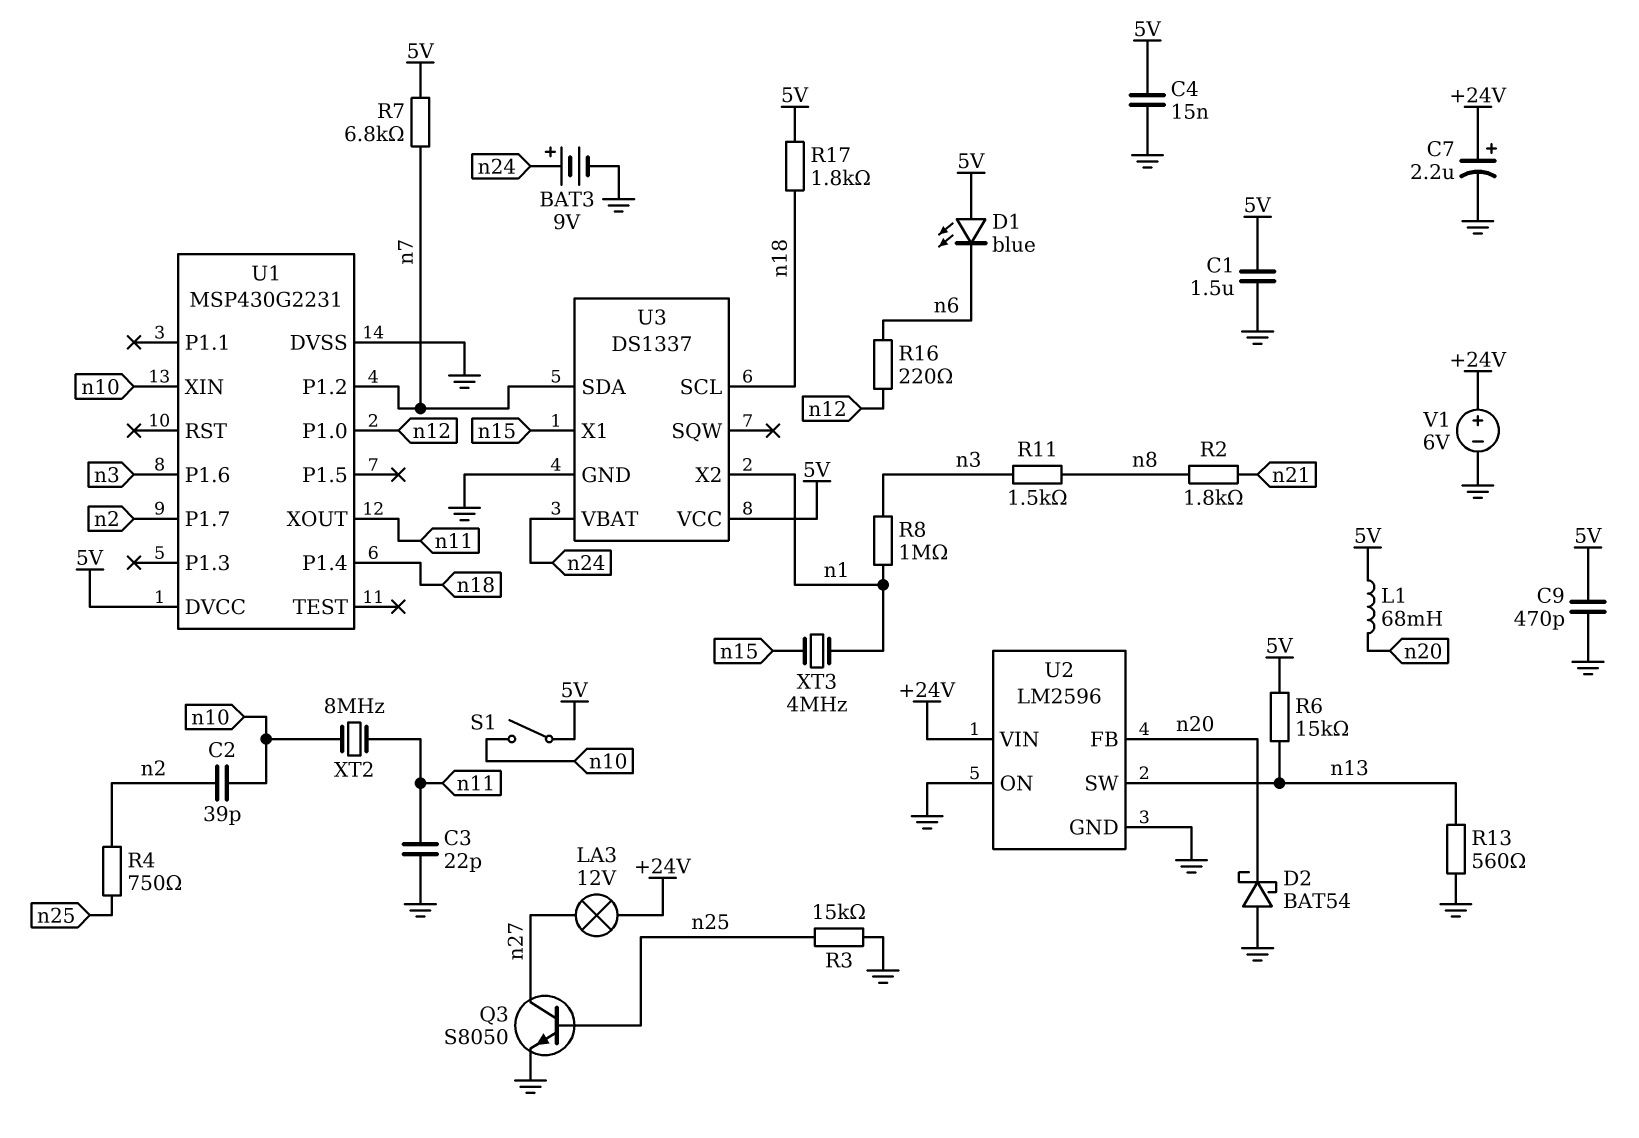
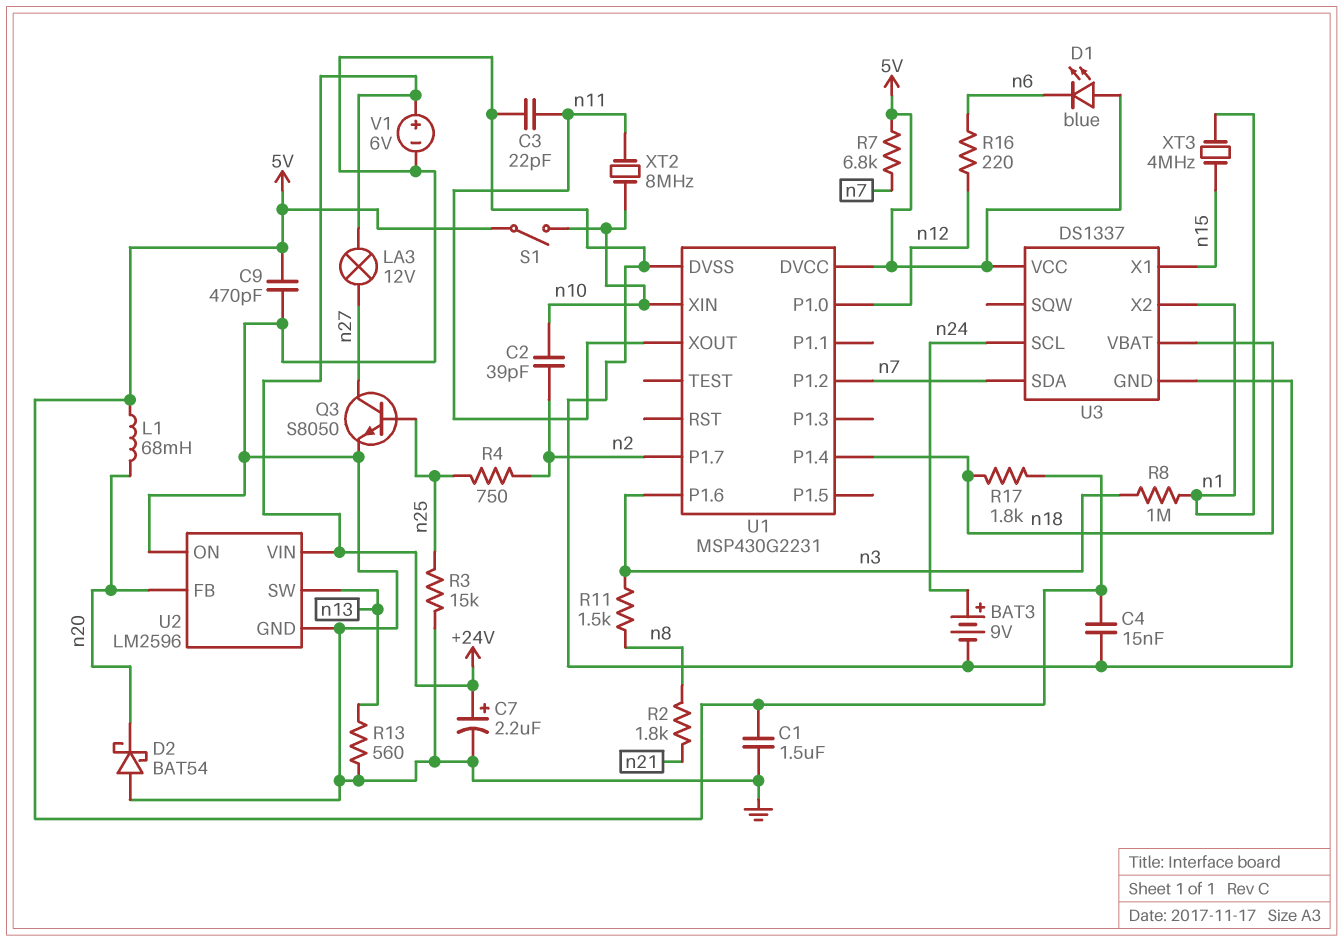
R6: 15k (5V, n13) -> none
U3 pin SCL: n18 -> n24
U3 pin VBAT: n24 -> n18

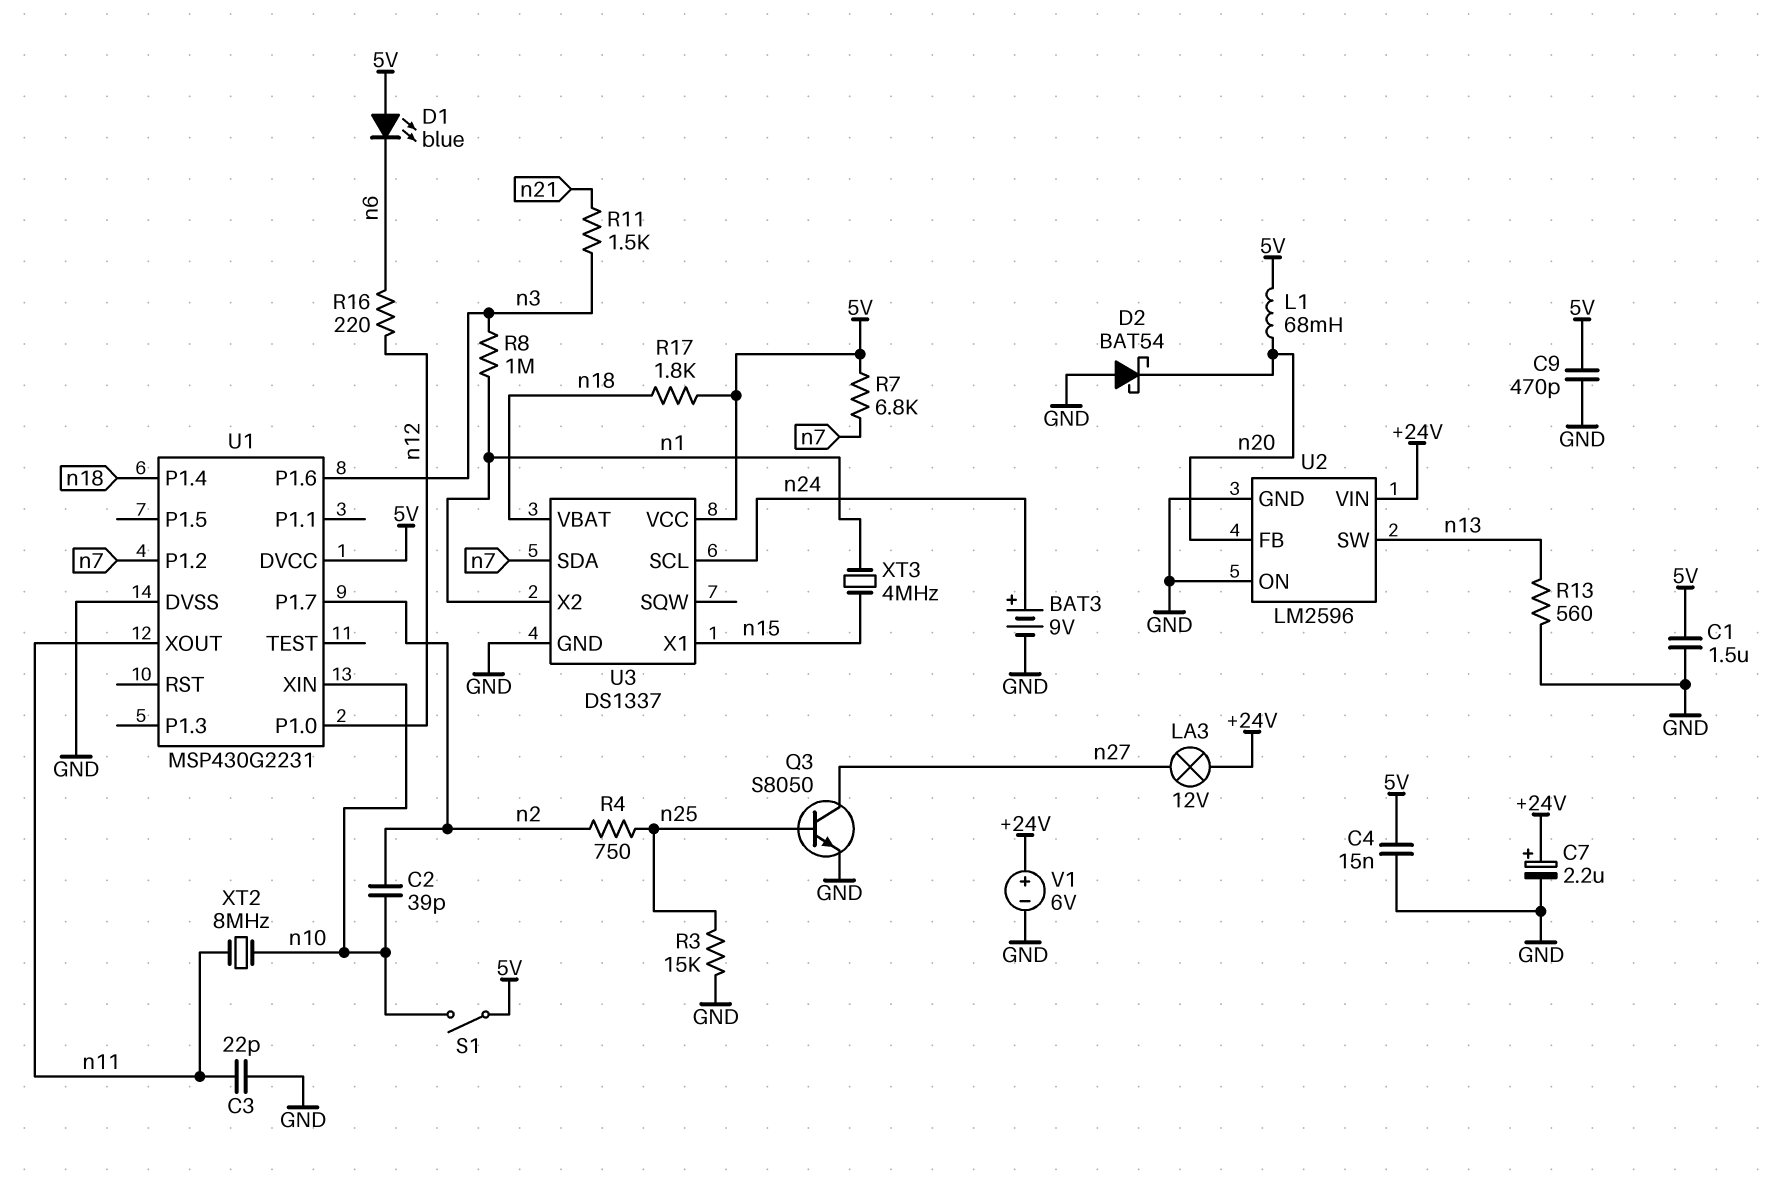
R2: 1.8k (n8, n21) -> none
R11: 1.5k (n3, n8) -> 1.5k (n3, n21)

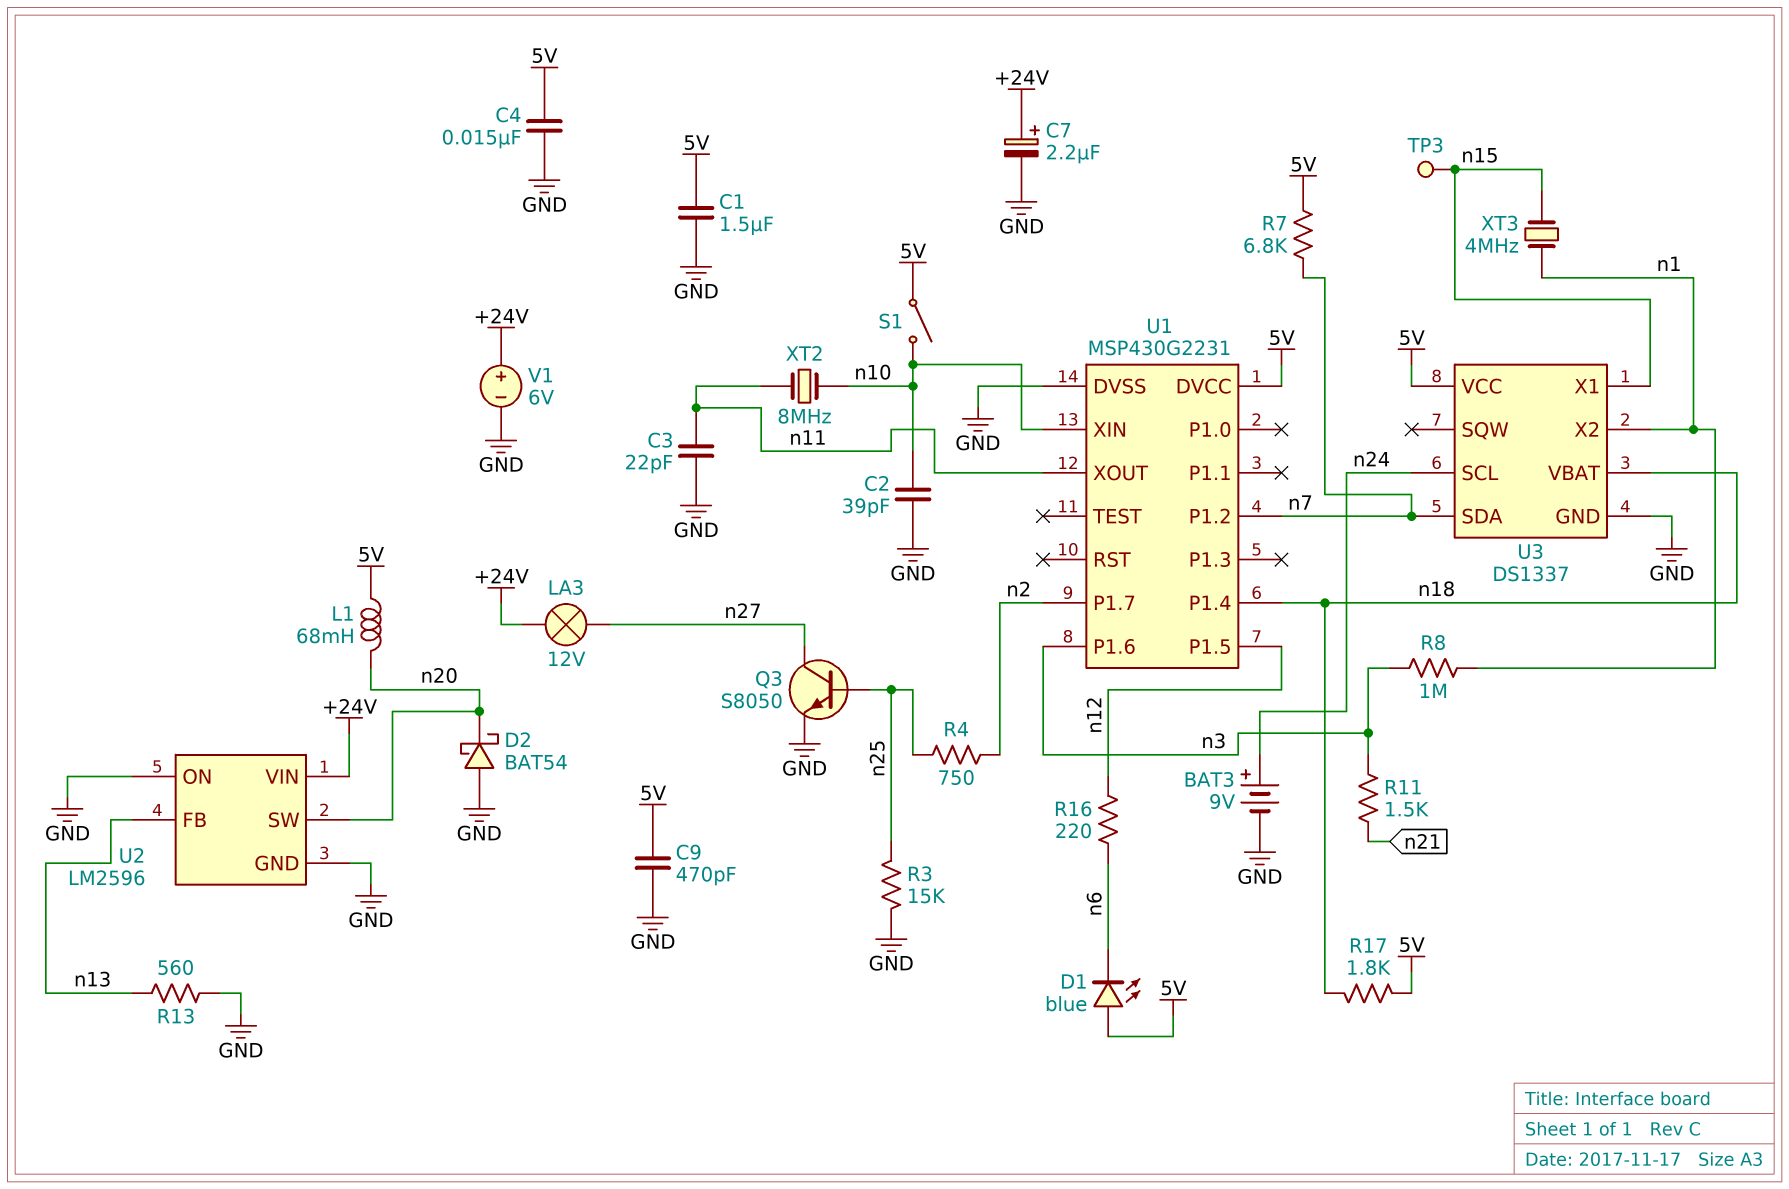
C2: 39pF (n2, n10) -> 39pF (GND, n10)
TP3: none -> test point (n15)
U1 pin P1.0: n12 -> none
U1 pin P1.5: none -> n12
U2 pin FB: n20 -> n13
U2 pin SW: n13 -> n20

